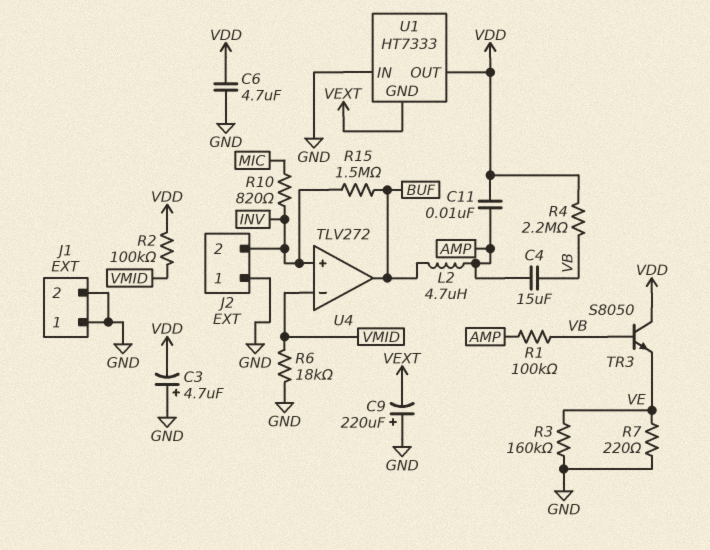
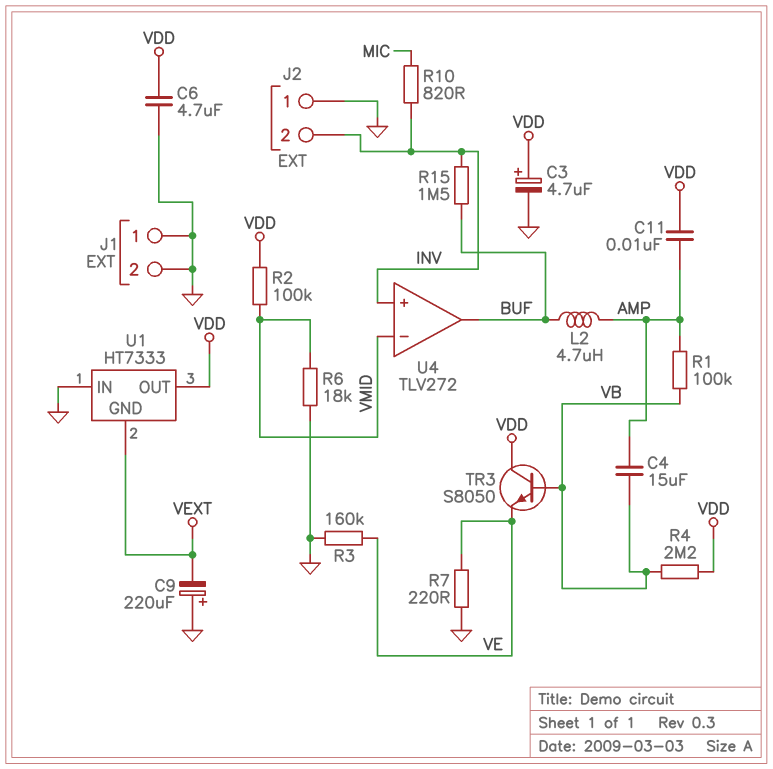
C3: 4.7uF (plus GND, minus VDD) -> 4.7uF (plus VDD, minus GND)

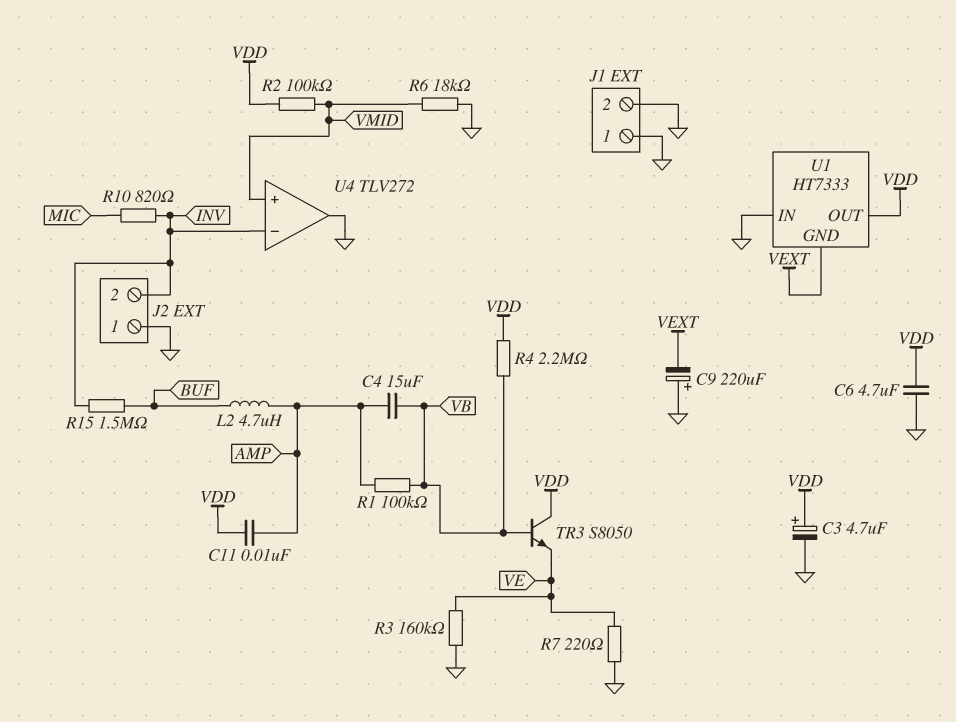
U4 pin in+: INV -> VMID
U4 pin in-: VMID -> INV
U4 pin out: BUF -> GND

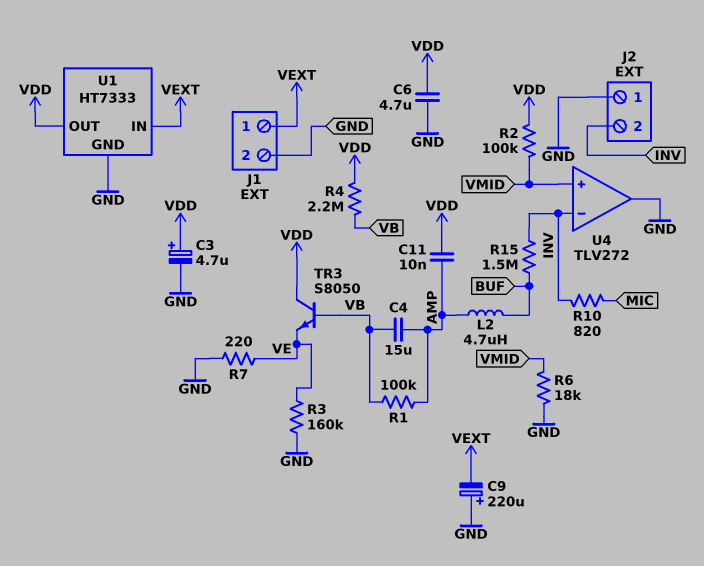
J1 pin 1: GND -> VEXT
U1 pin GND: VEXT -> GND
U1 pin IN: GND -> VEXT

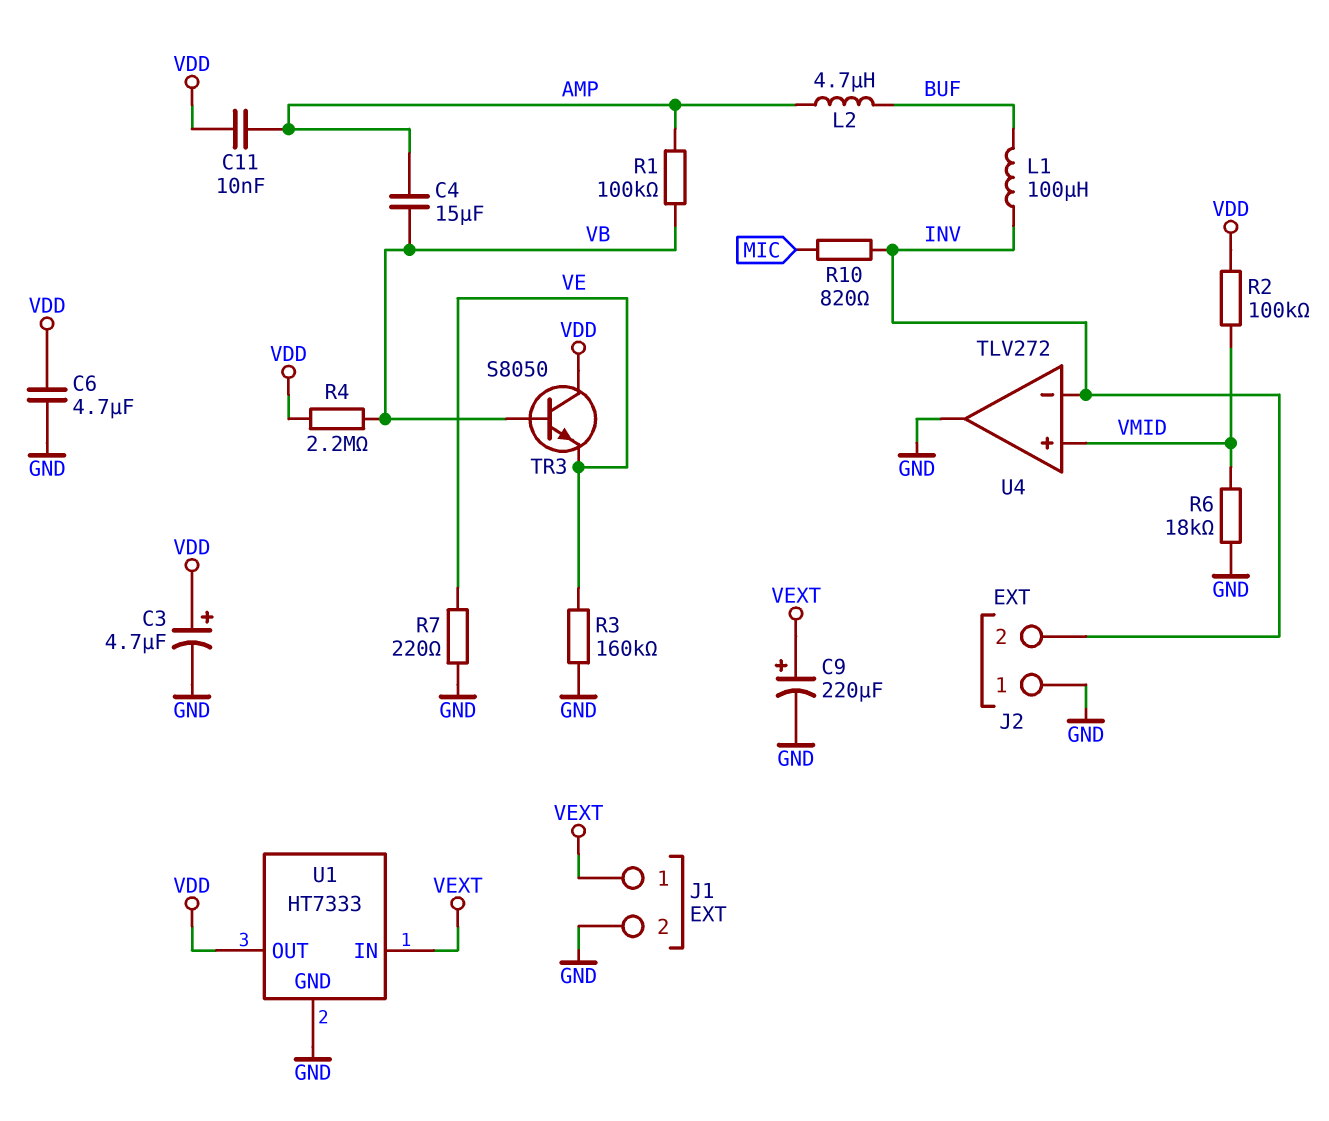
C9: 220uF (plus GND, minus VEXT) -> 220uF (plus VEXT, minus GND)
L1: none -> 100uH (BUF, INV)
R15: 1.5M (BUF, INV) -> none

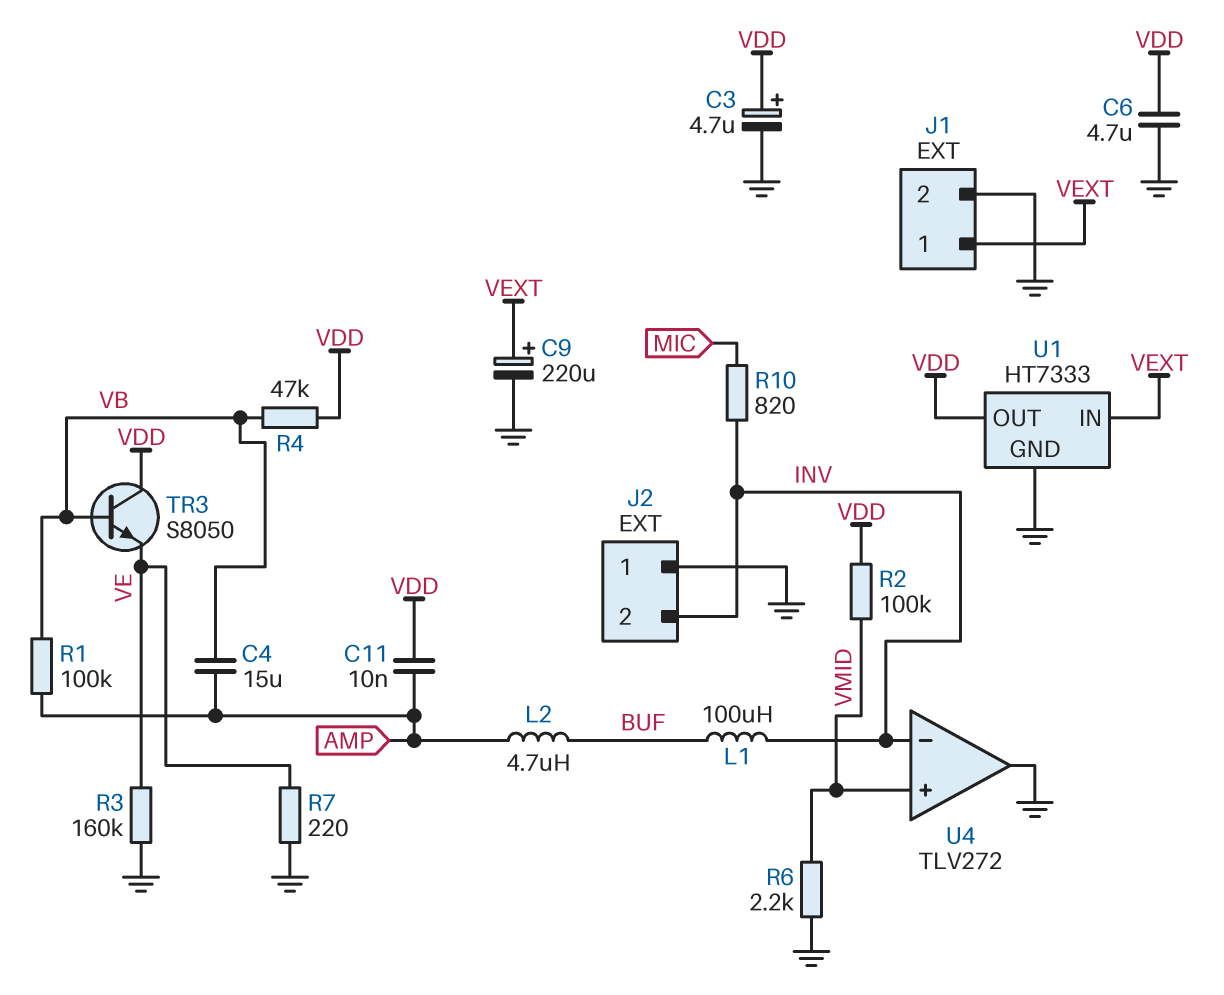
R4: 2.2M (VB, VDD) -> 47k (VB, VDD)
R6: 18k (GND, VMID) -> 2.2k (GND, VMID)

